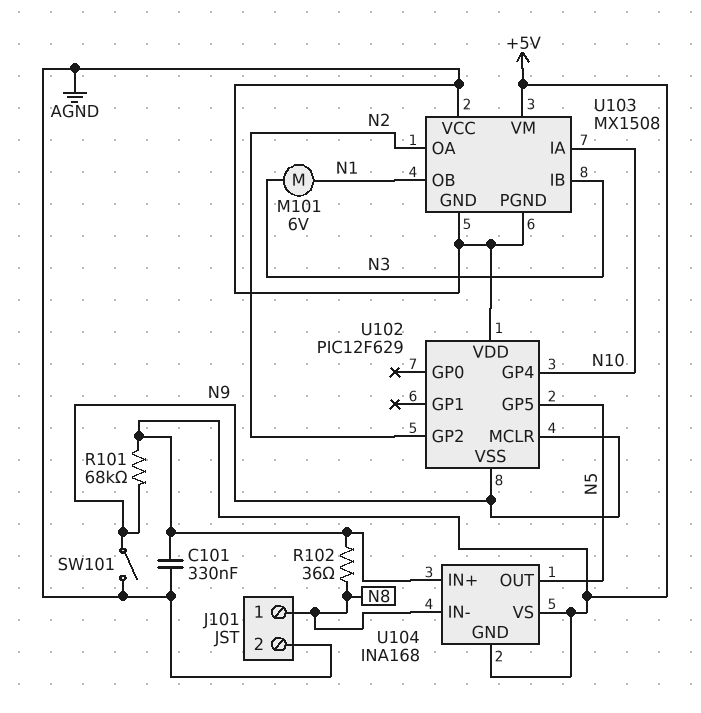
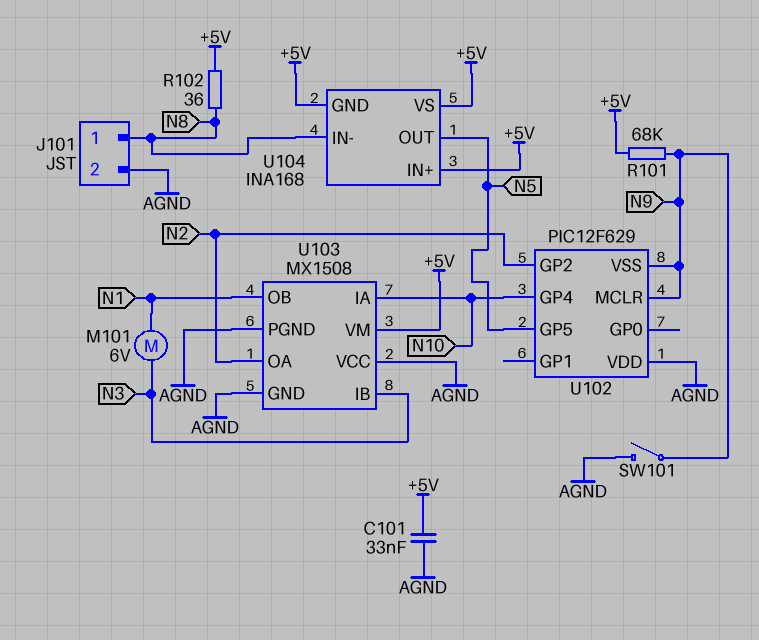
C101: 330nF (+5V, AGND) -> 33nF (+5V, AGND)

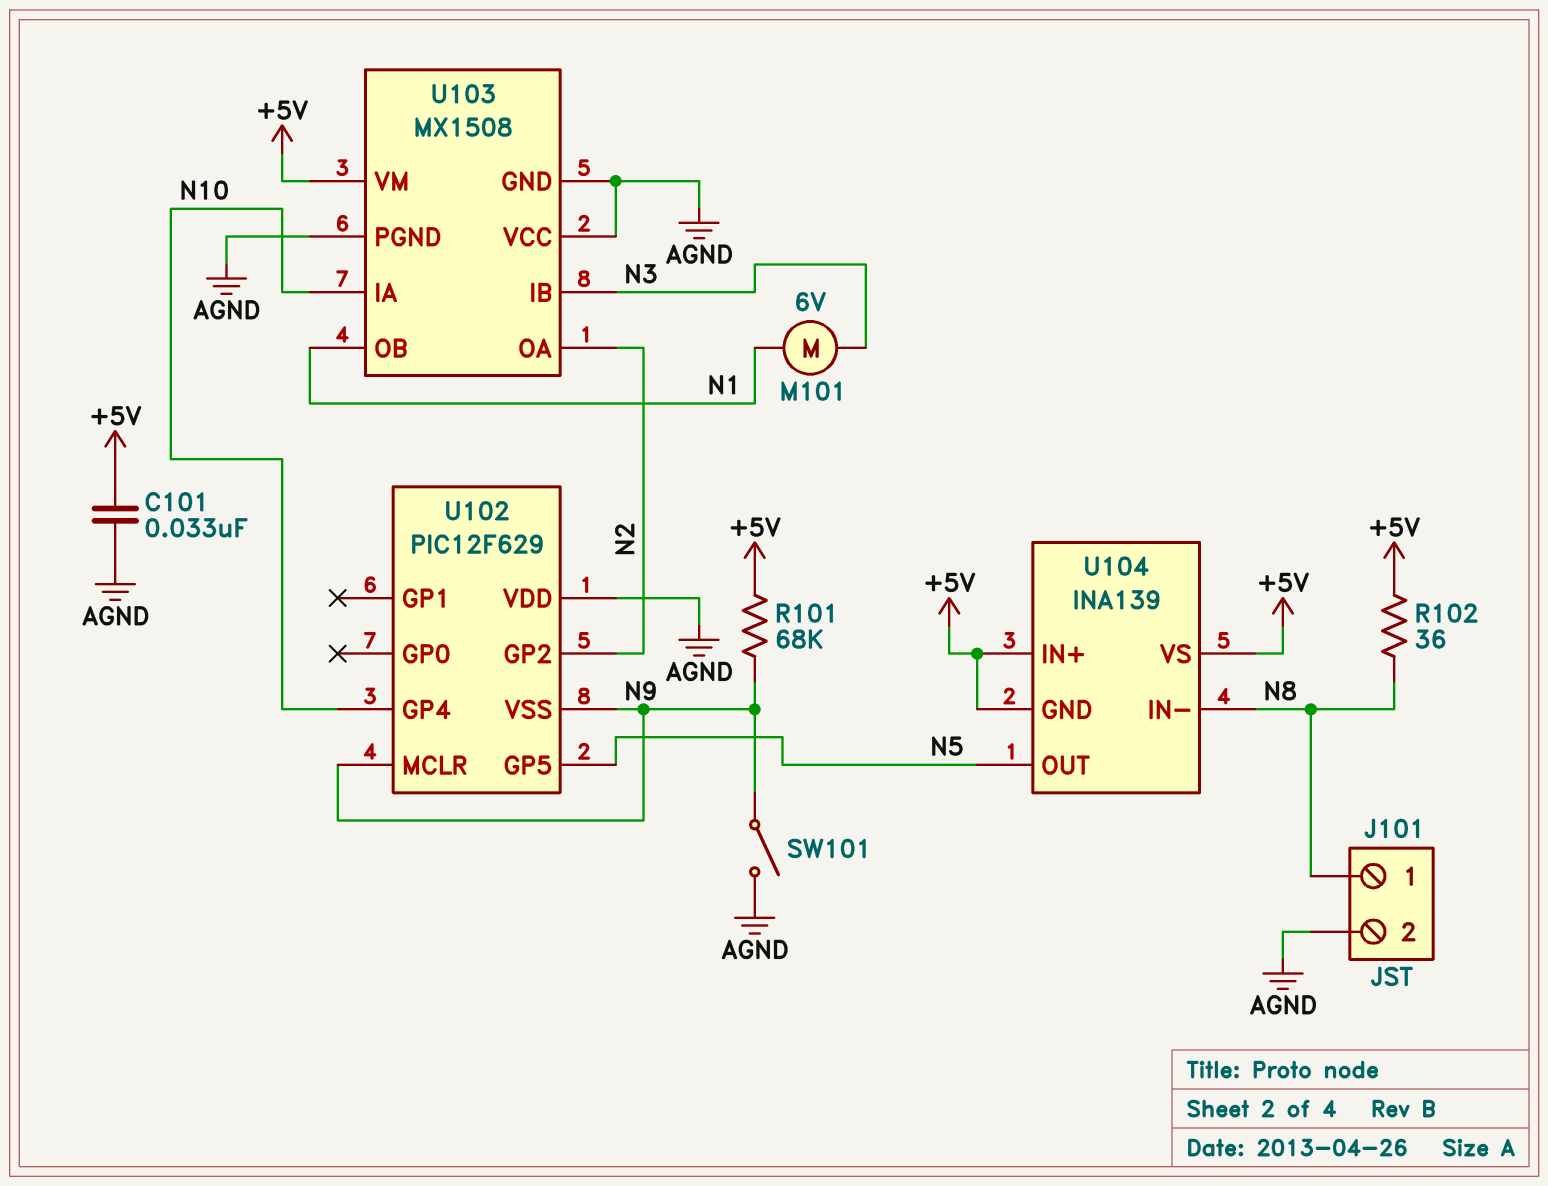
U104: INA168 -> INA139

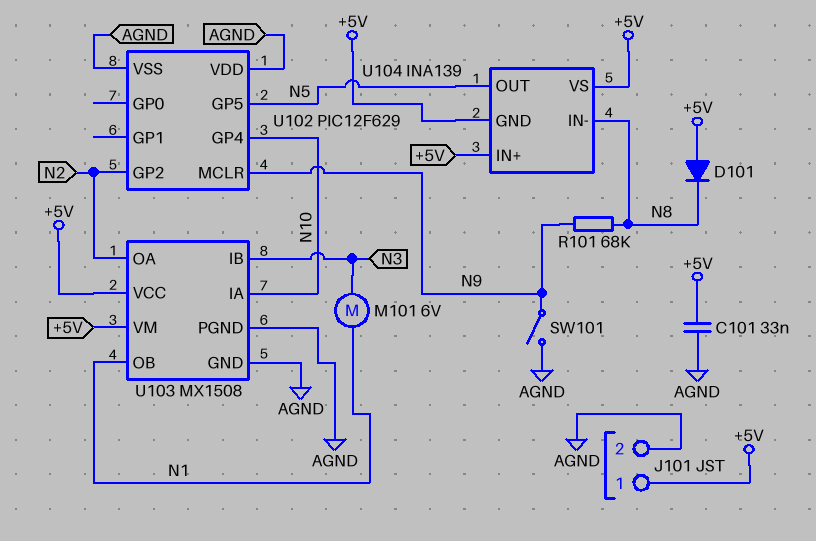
D101: none -> diode (A +5V, K N8)
J101 pin 1: N8 -> +5V
R101: 68k (+5V, N9) -> 68k (N8, N9)
R102: 36 (+5V, N8) -> none
U102 pin VSS: N9 -> AGND
U103 pin VCC: AGND -> +5V

